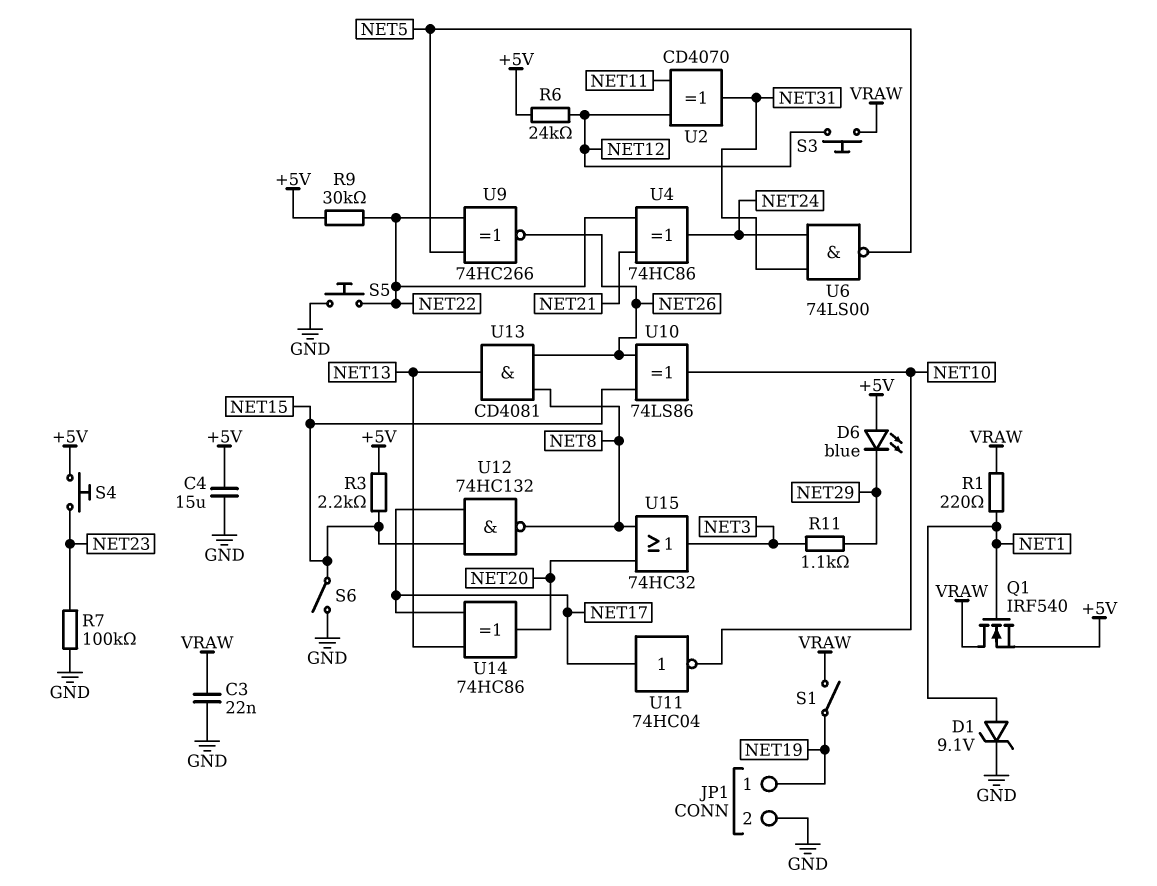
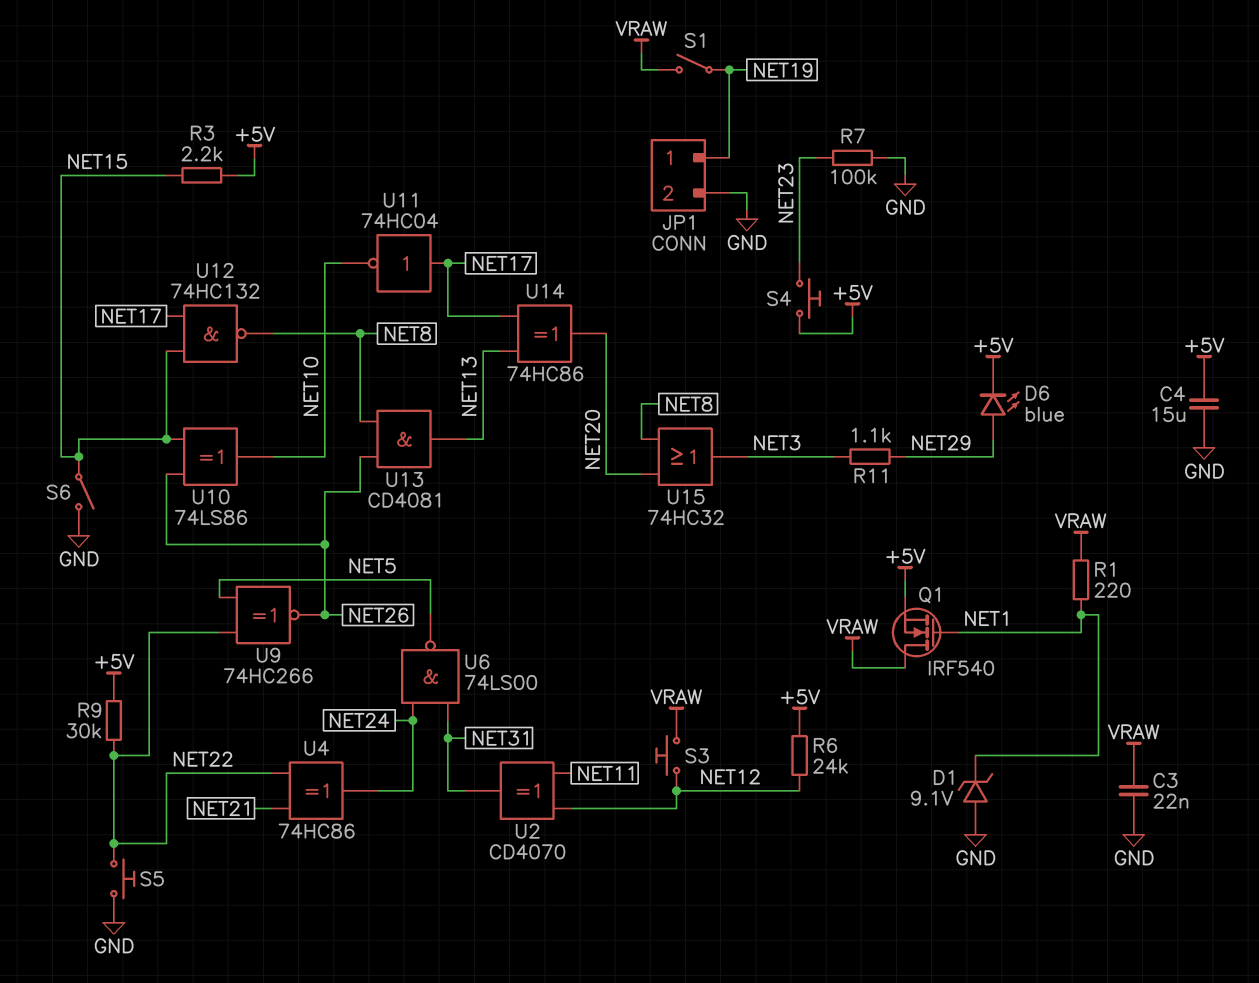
D1: zener 9.1V (A NET1, K GND) -> zener 9.1V (A GND, K NET1)
D6: LED blue (A +5V, K NET29) -> LED blue (A NET29, K +5V)

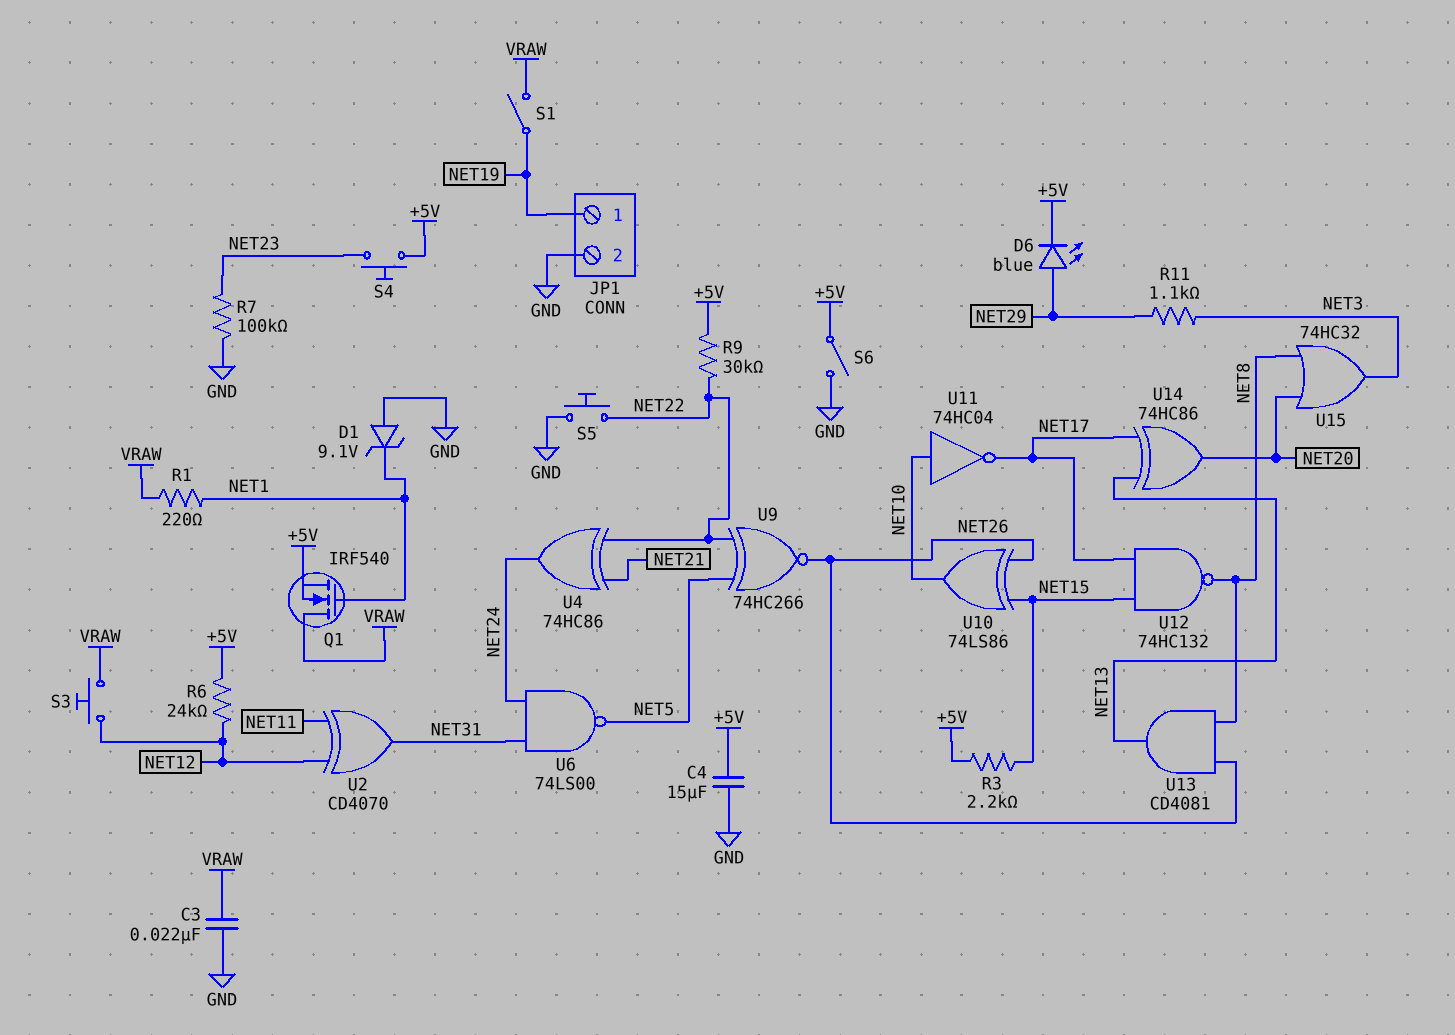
S6: switch (GND, NET15) -> switch (+5V, GND)
U11: NOT 74HC04 (in NET17, out NET10) -> NOT 74HC04 (in NET10, out NET17)

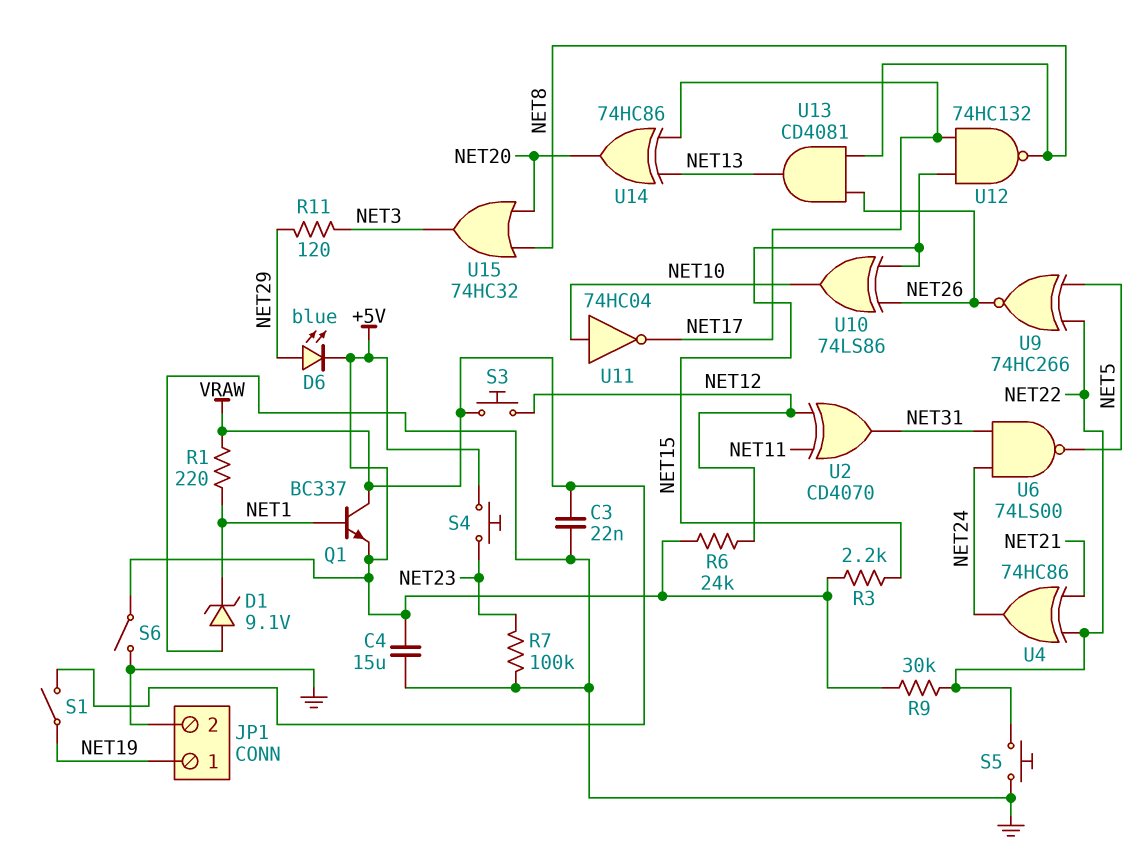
Q1: NMOS IRF540 (G NET1, D VRAW, S +5V) -> NPN BC337 (B NET1, C VRAW, E +5V)
R11: 1.1k (NET3, NET29) -> 120 (NET3, NET29)

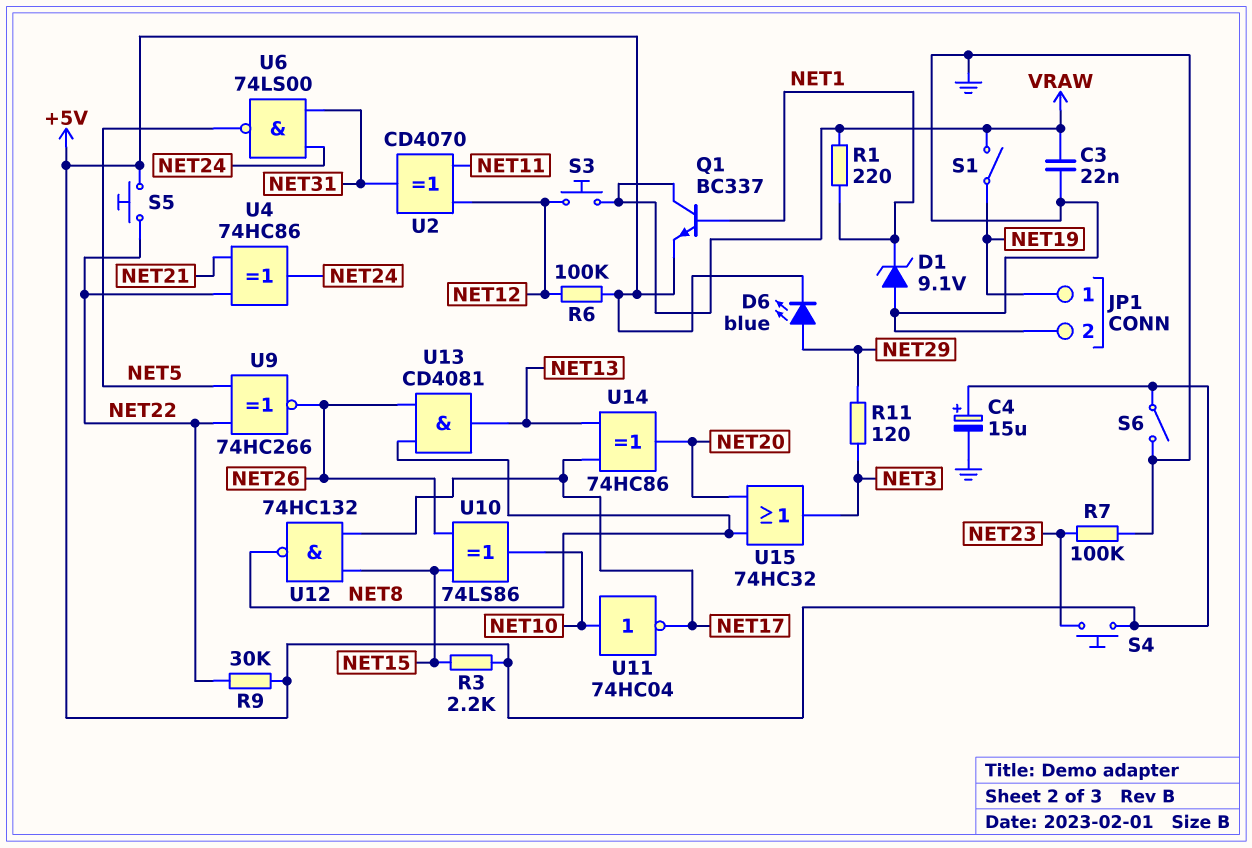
C4: 15uF (+5V, GND) -> 15uF (plus +5V, minus GND)
R6: 24k (+5V, NET12) -> 100k (+5V, NET12)
S5: button (GND, NET22) -> button (+5V, NET22)

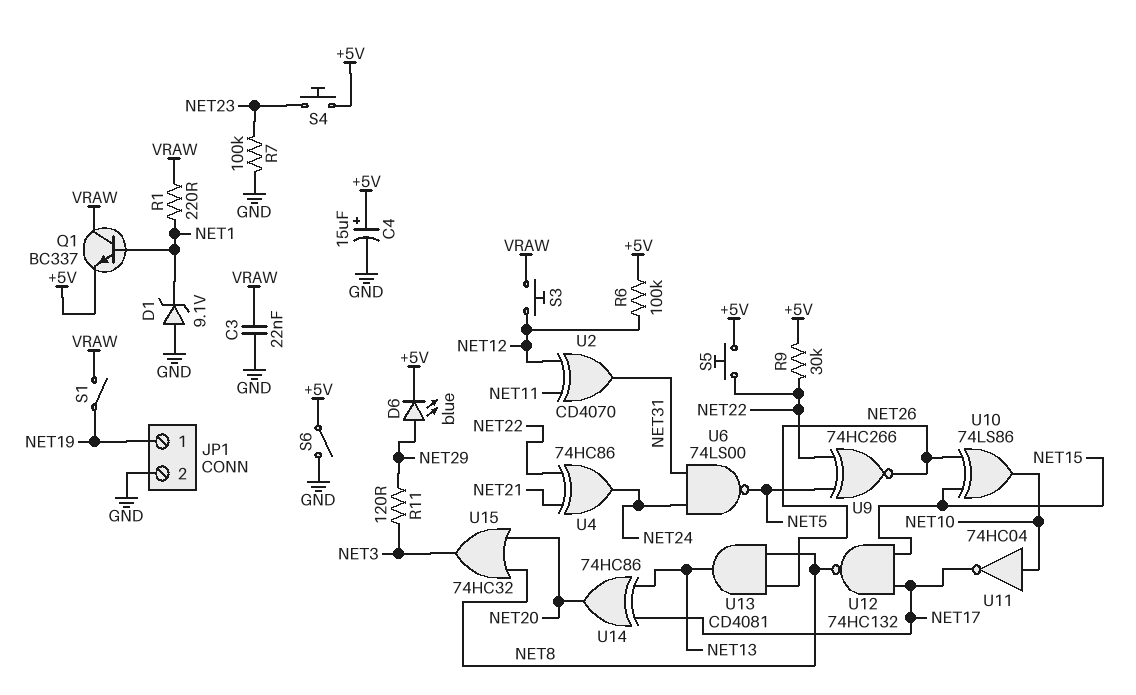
R3: 2.2k (+5V, NET15) -> none

